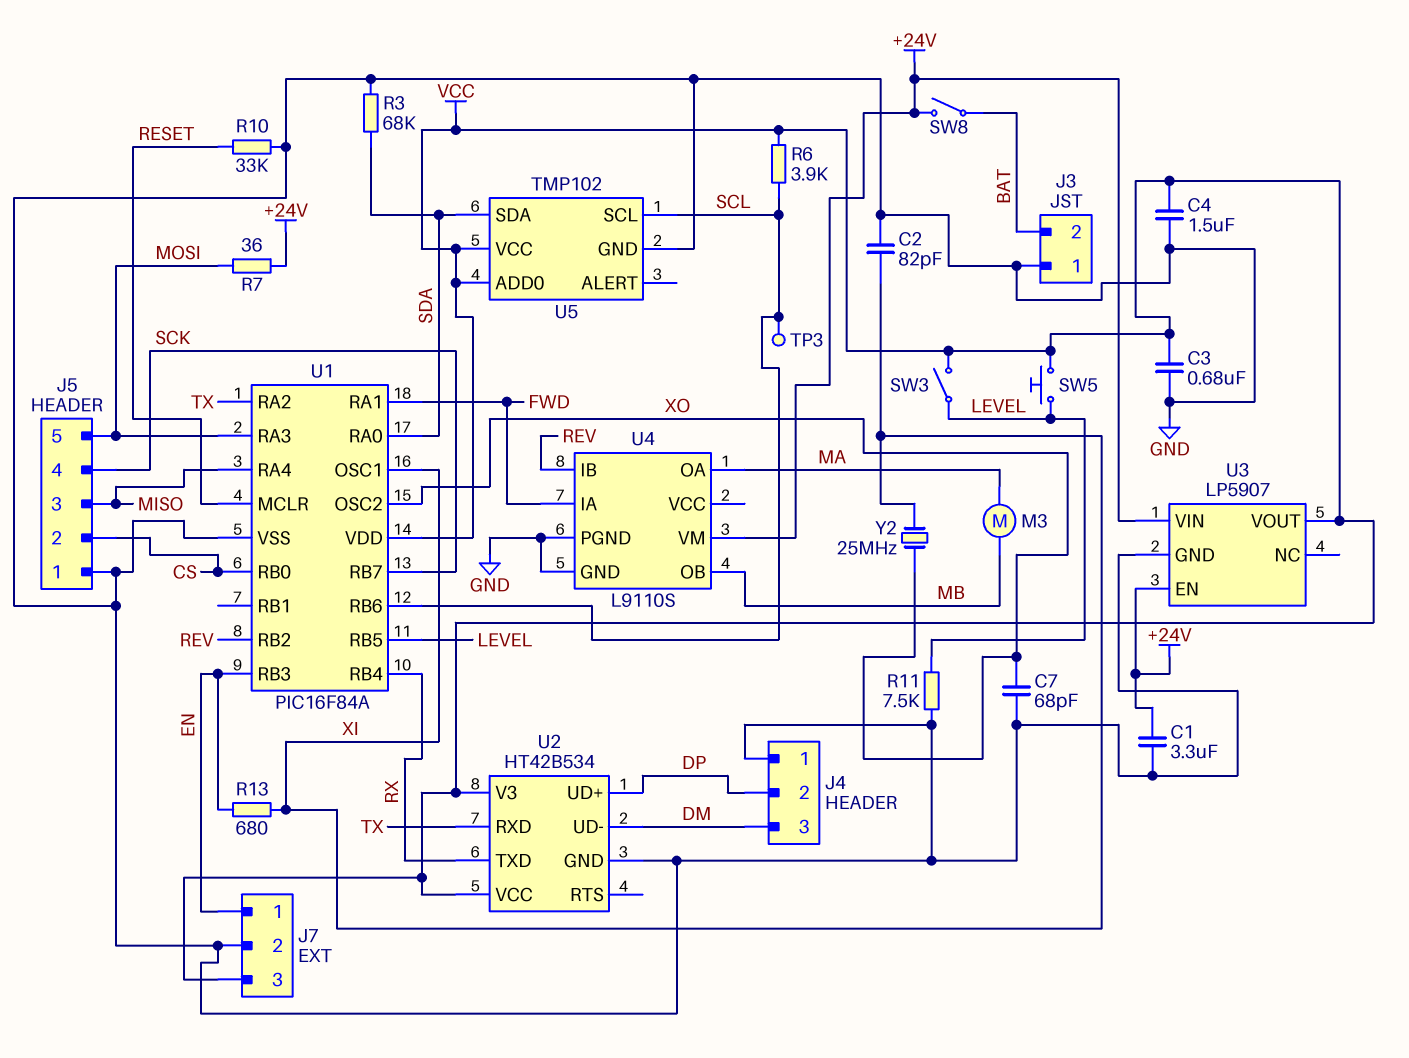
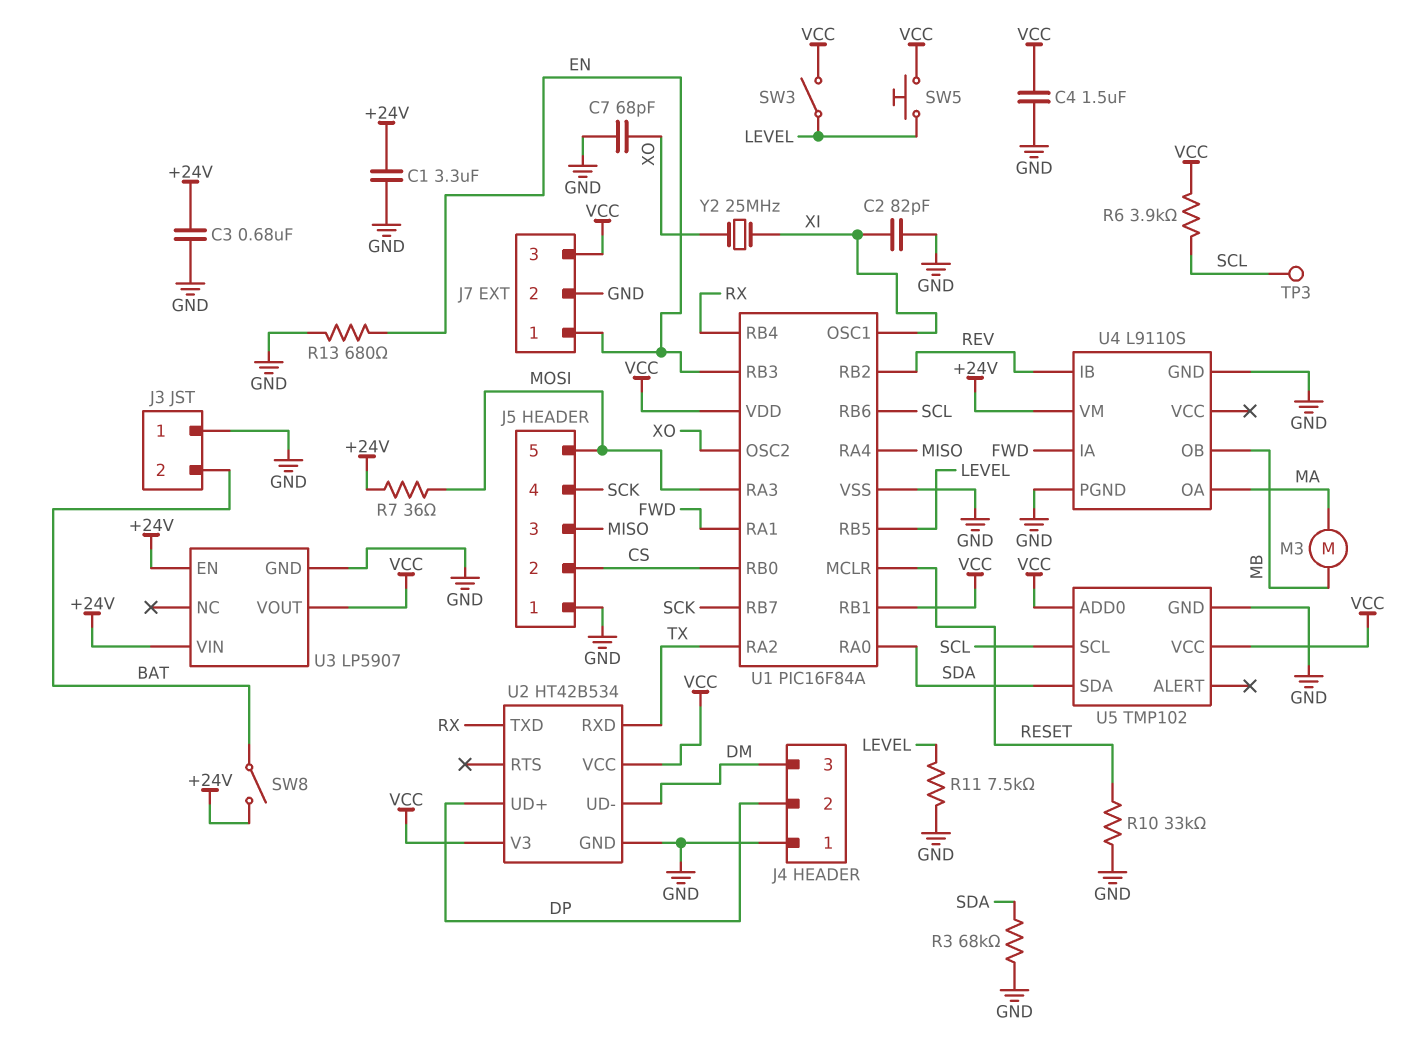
C3: 680nF (GND, VCC) -> 680nF (+24V, GND)
R13: 680 (EN, XI) -> 680 (EN, GND)
U1 pin RB1: none -> VCC

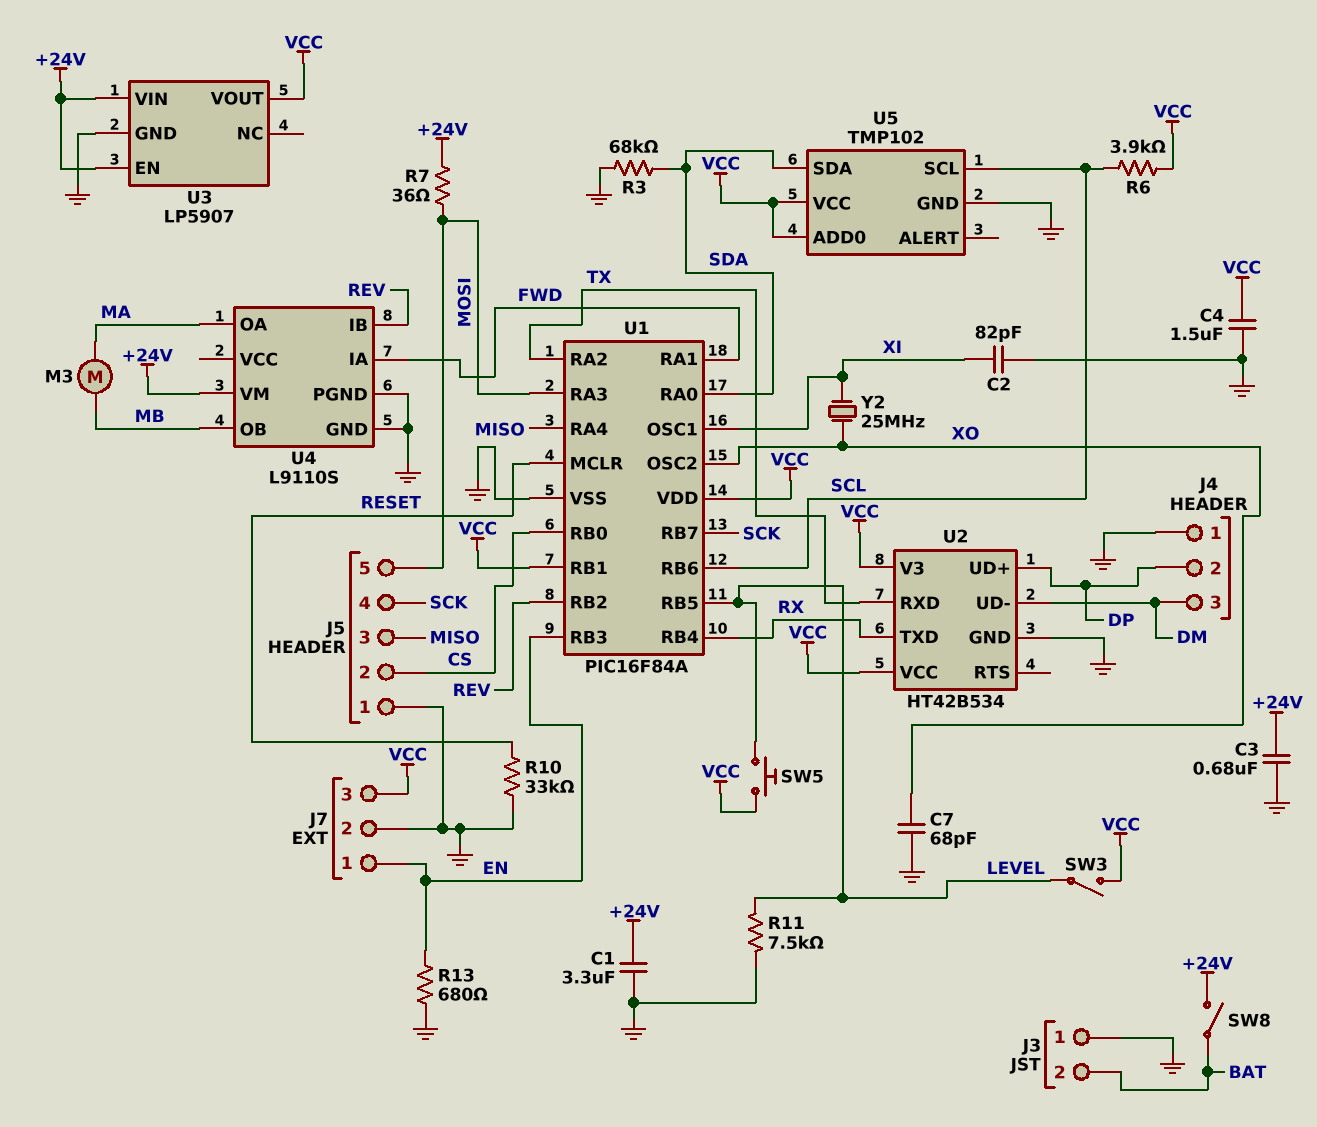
TP3: test point (SCL) -> none

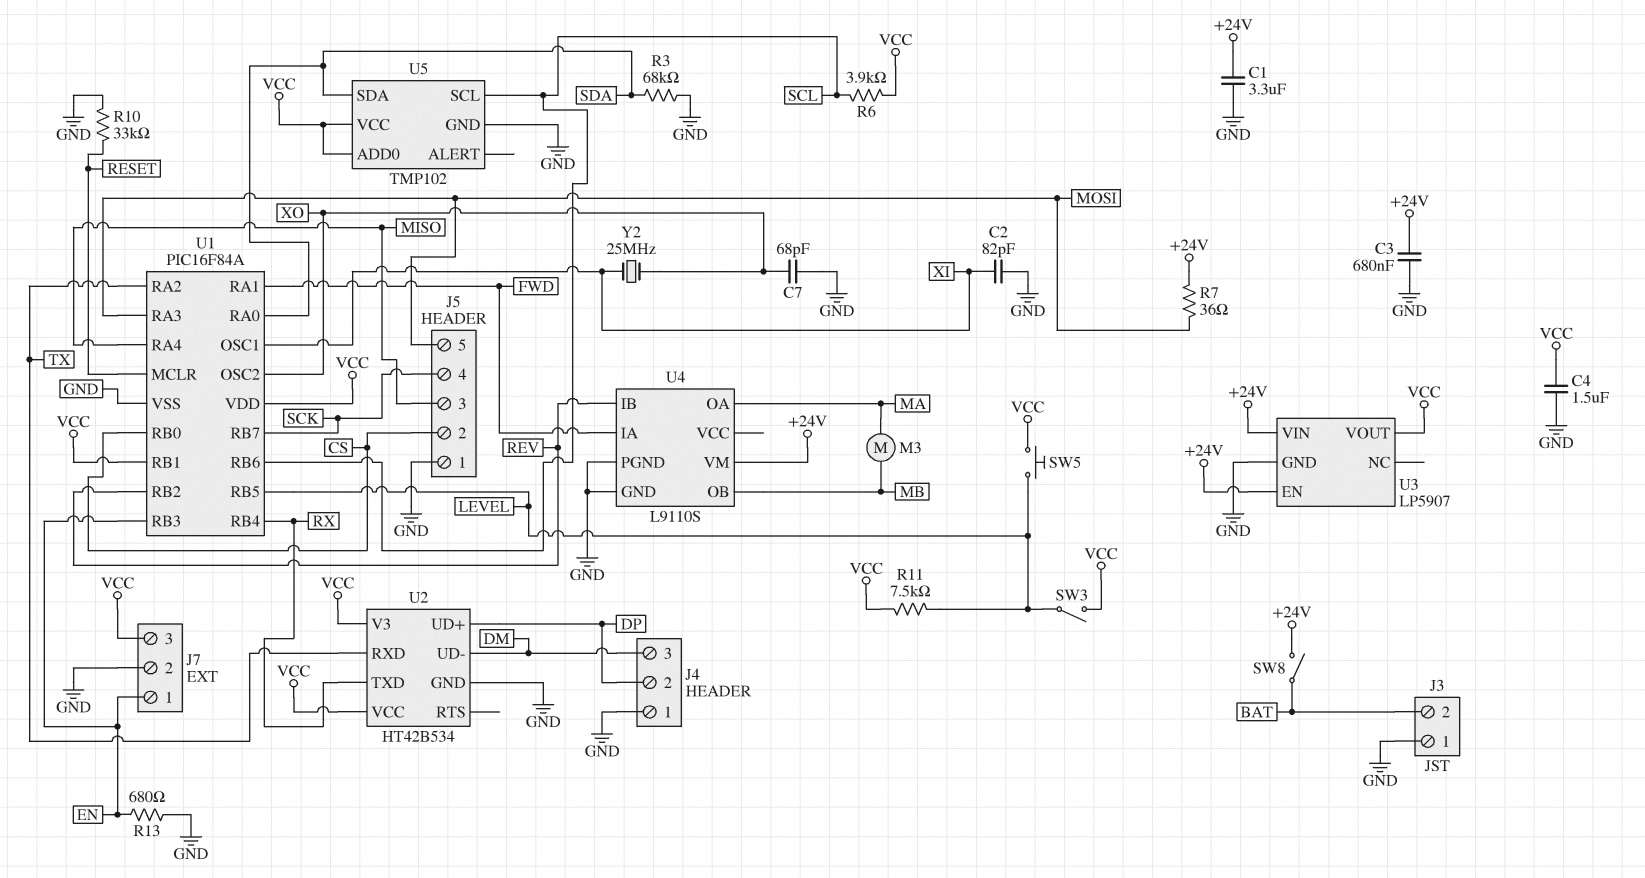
R11: 7.5k (GND, LEVEL) -> 7.5k (LEVEL, VCC)

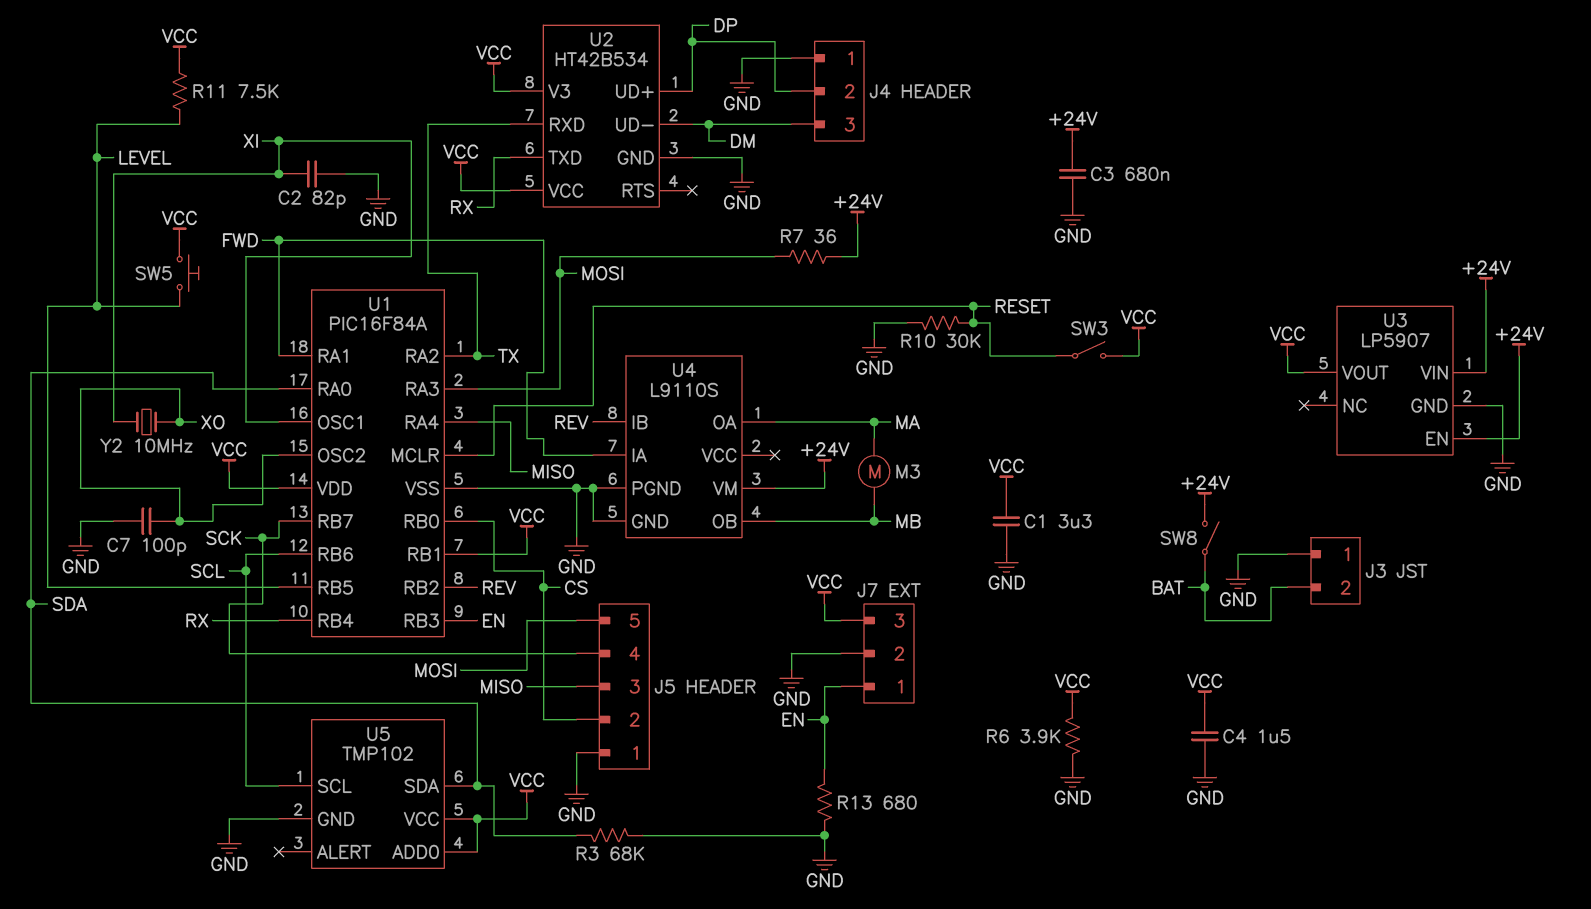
C1: 3.3uF (+24V, GND) -> 3.3uF (GND, VCC)
C7: 68pF (GND, XO) -> 100pF (GND, XO)
R6: 3.9k (SCL, VCC) -> 3.9k (GND, VCC)
R10: 33k (GND, RESET) -> 30k (GND, RESET)
SW3: switch (LEVEL, VCC) -> switch (RESET, VCC)
Y2: 25MHz (XI, XO) -> 10MHz (XI, XO)

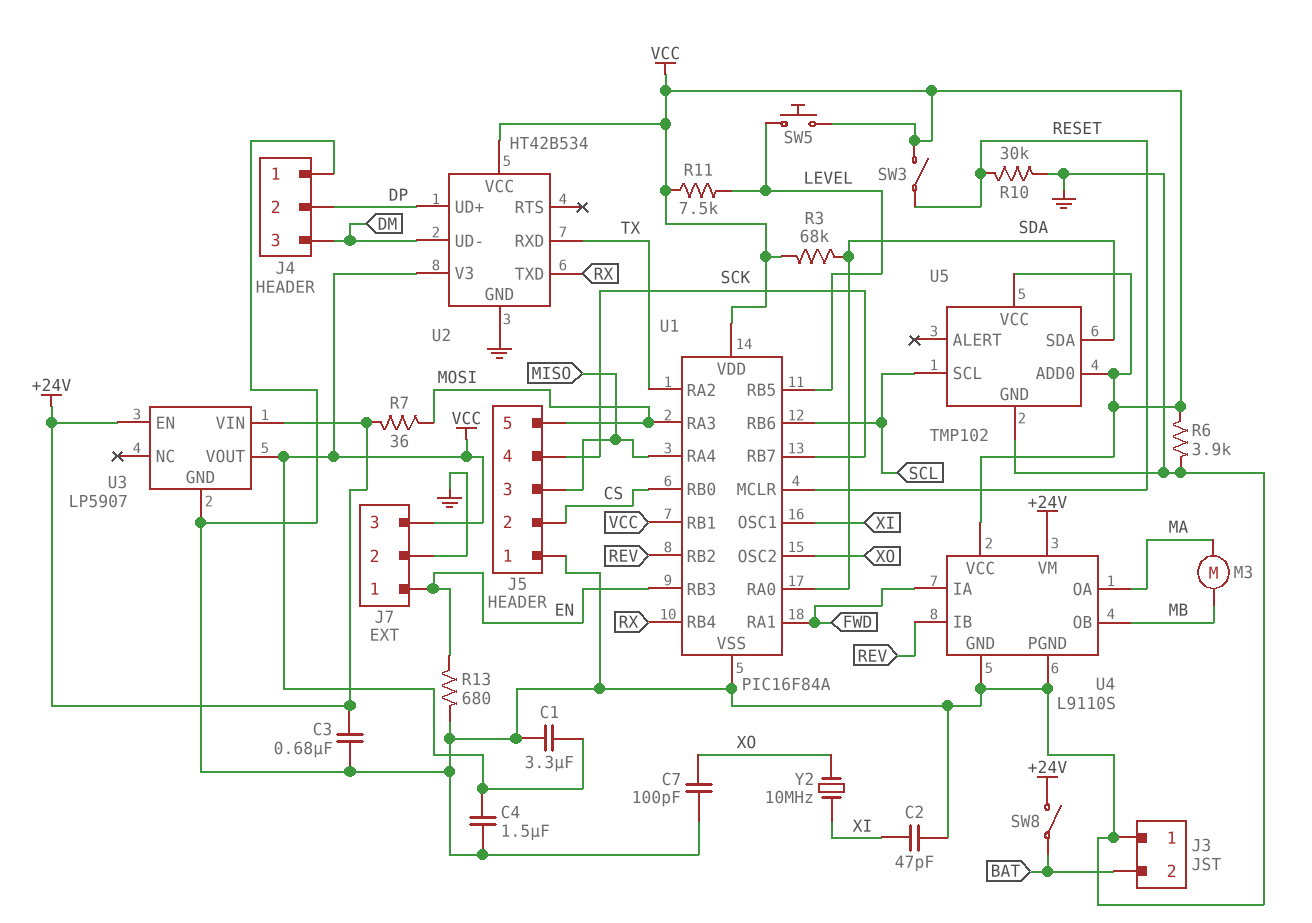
C2: 82pF (GND, XI) -> 47pF (GND, XI)
R3: 68k (GND, SDA) -> 68k (SDA, VCC)
U4 pin VCC: none -> VCC

